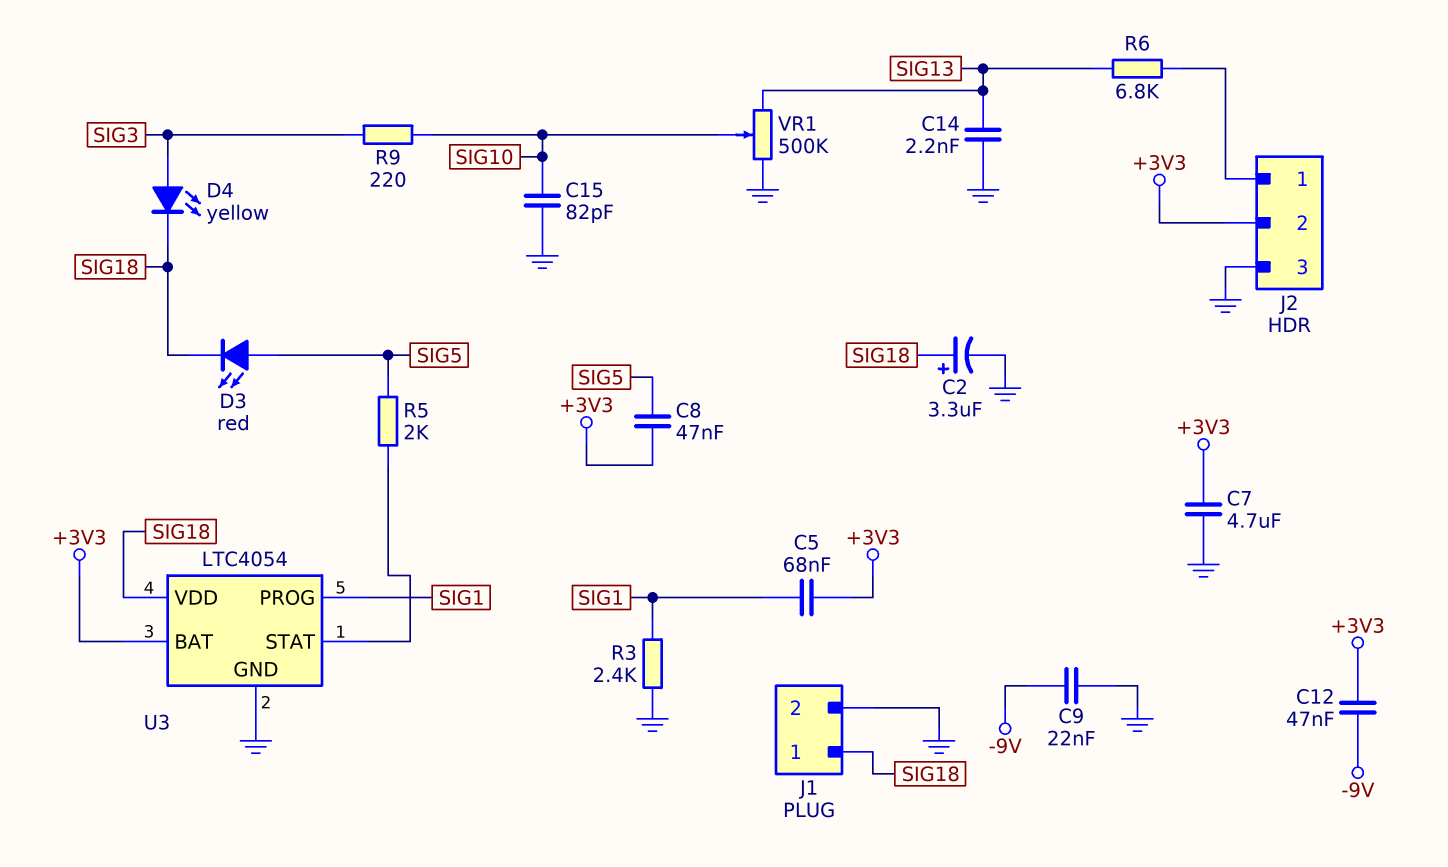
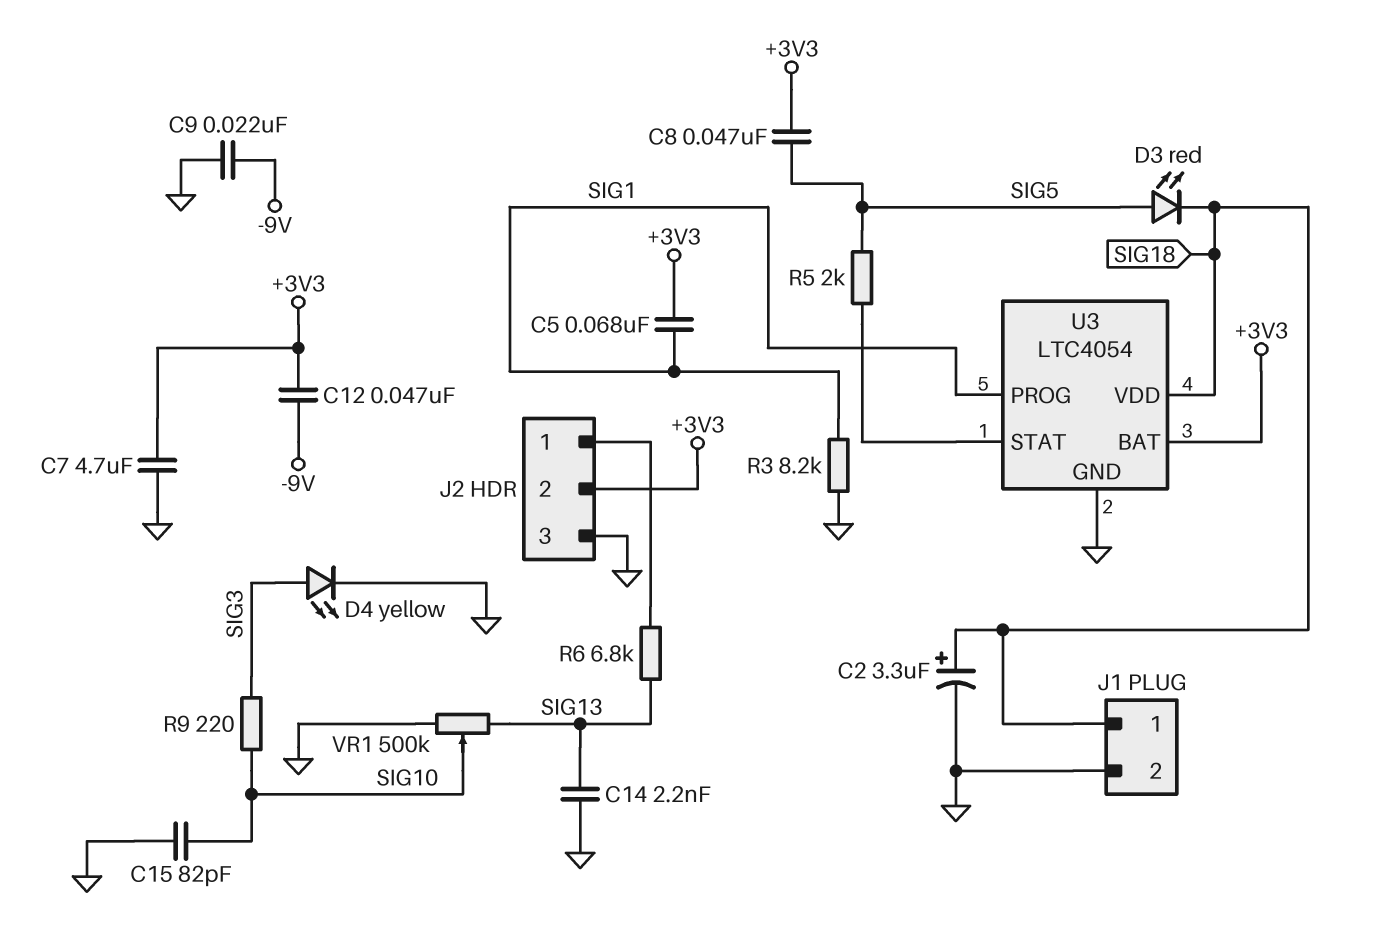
D4: LED yellow (A SIG3, K SIG18) -> LED yellow (A SIG3, K GND)
R3: 2.4k (GND, SIG1) -> 8.2k (GND, SIG1)

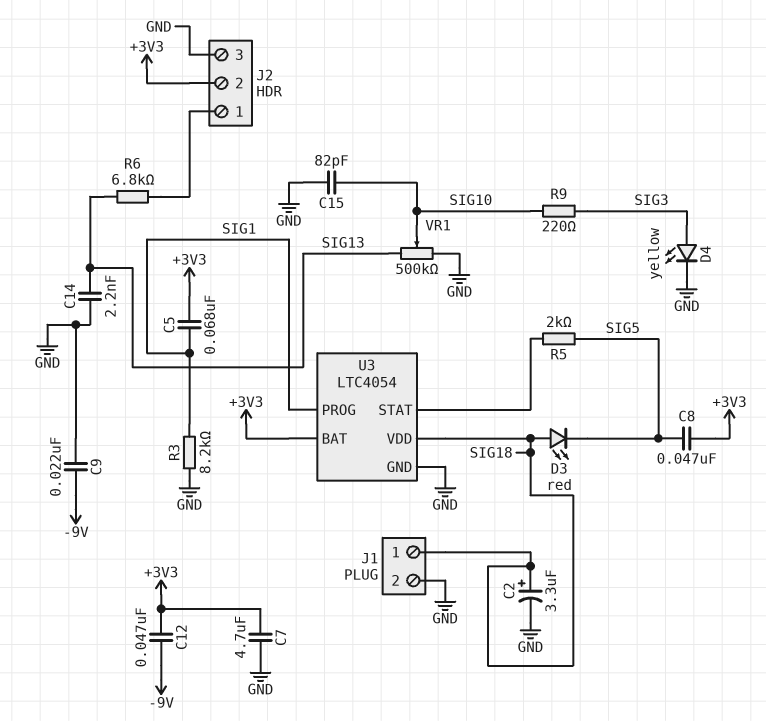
D3: LED red (A SIG5, K SIG18) -> LED red (A SIG18, K SIG5)

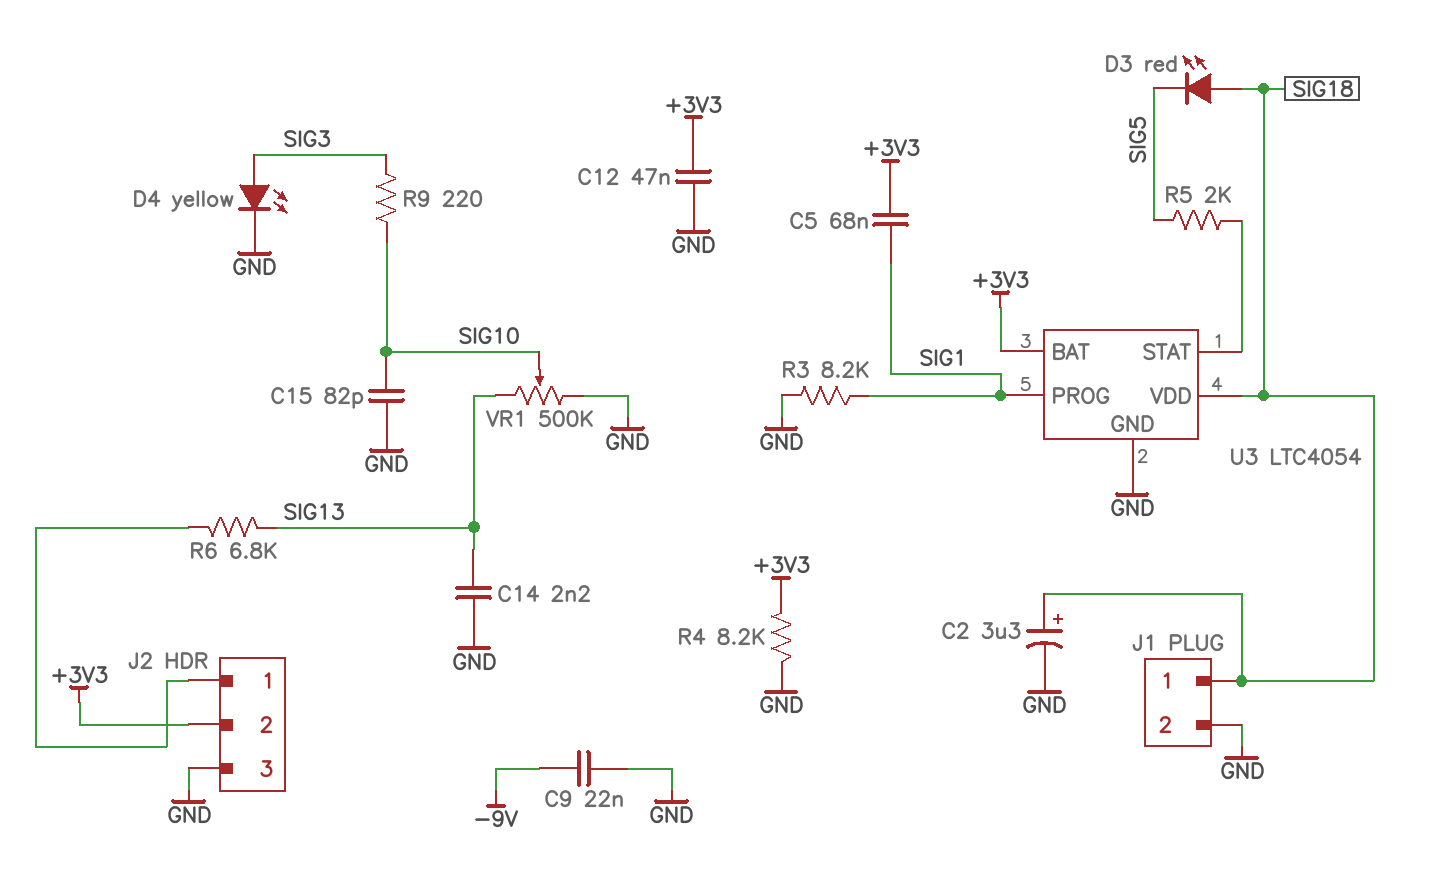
C7: 4.7uF (+3V3, GND) -> none
C8: 47nF (+3V3, SIG5) -> none
C12: 47nF (+3V3, -9V) -> 47nF (+3V3, GND)
R4: none -> 8.2k (+3V3, GND)

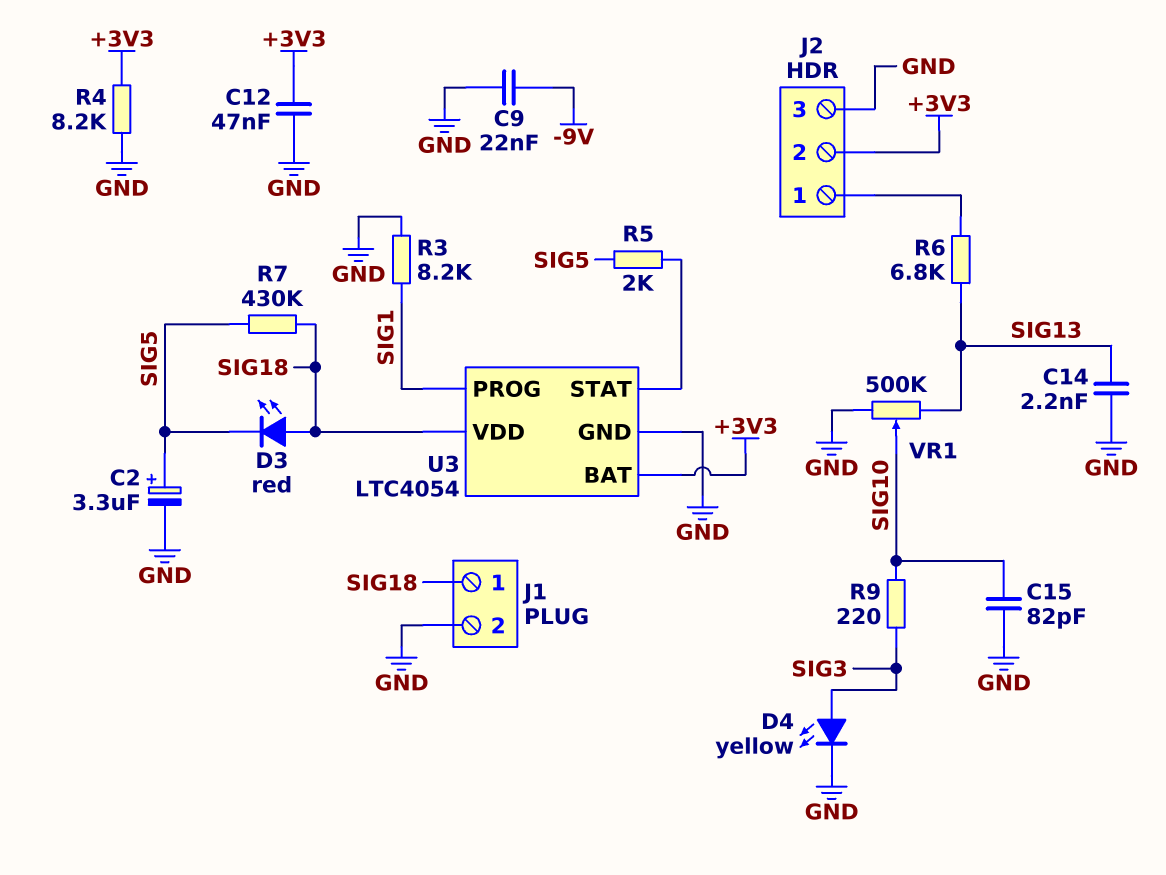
C2: 3.3uF (plus SIG18, minus GND) -> 3.3uF (plus SIG5, minus GND)
C5: 68nF (+3V3, SIG1) -> none
R7: none -> 430k (SIG5, SIG18)

